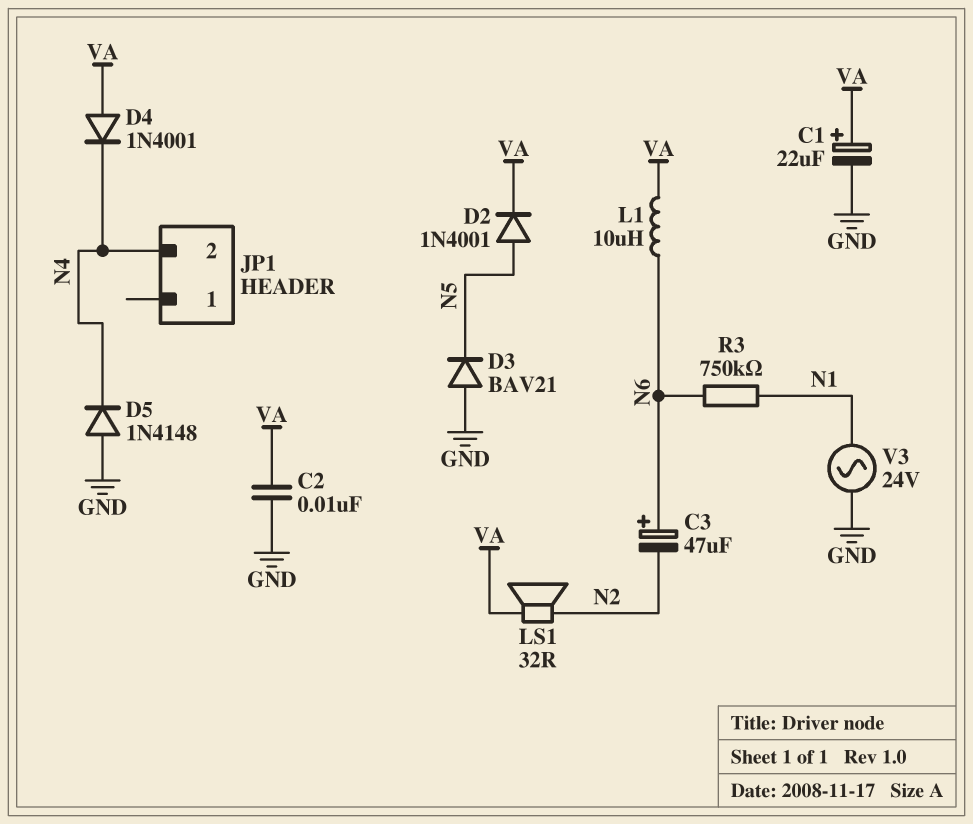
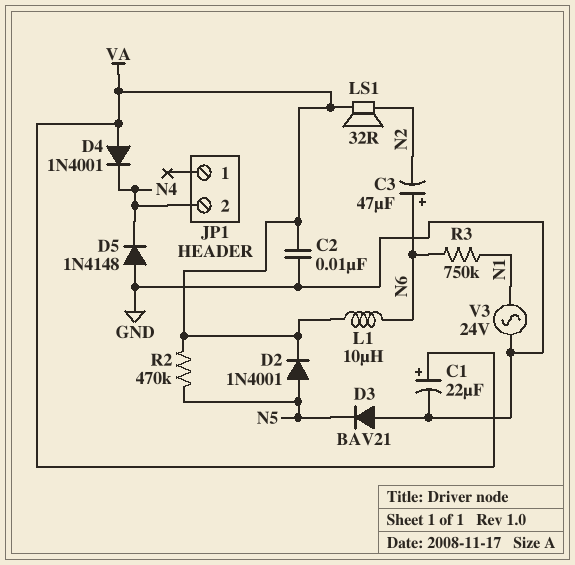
R2: none -> 470k (N5, VA)

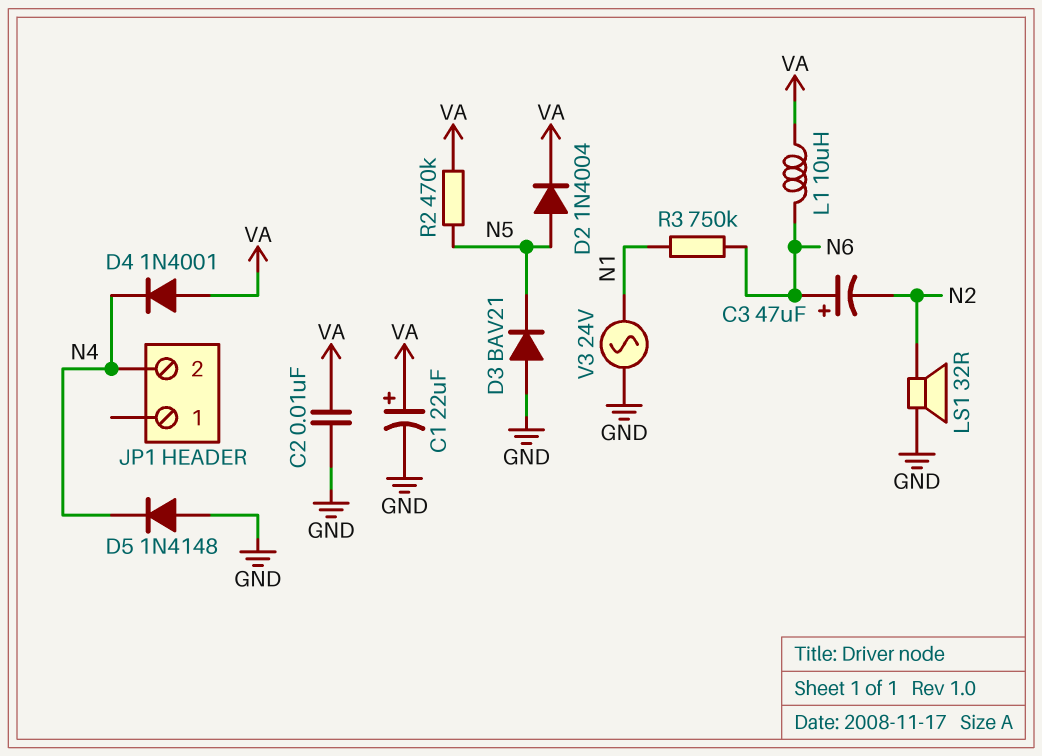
D2: diode 1N4001 (A N5, K VA) -> diode 1N4004 (A N5, K VA)
LS1: speaker 32R (N2, VA) -> speaker 32R (GND, N2)

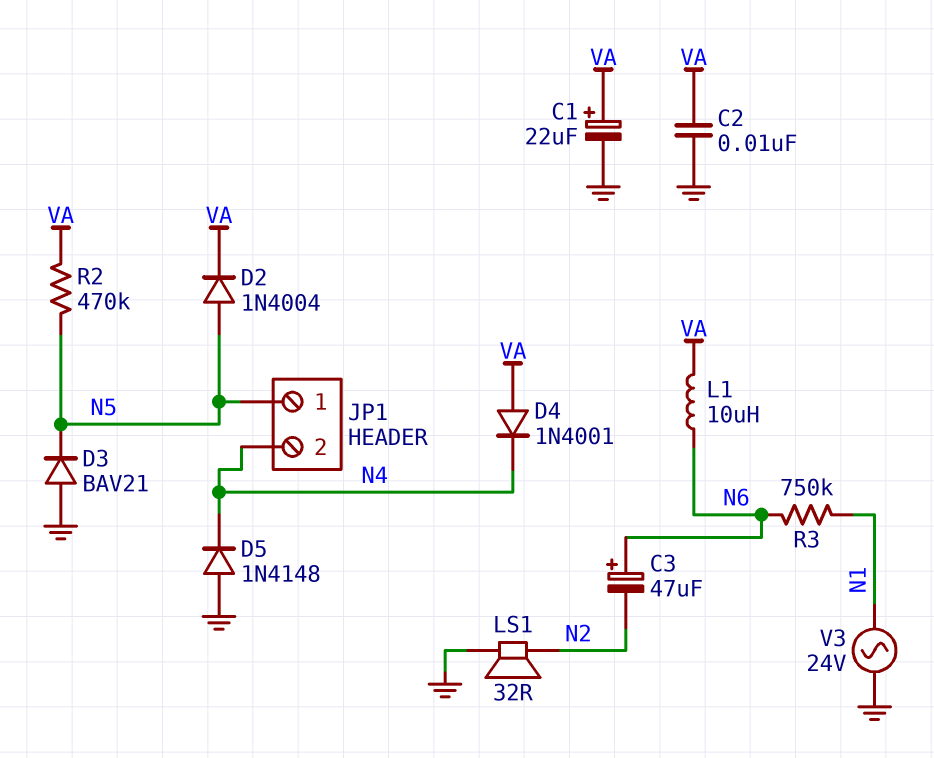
JP1 pin 1: none -> N5

